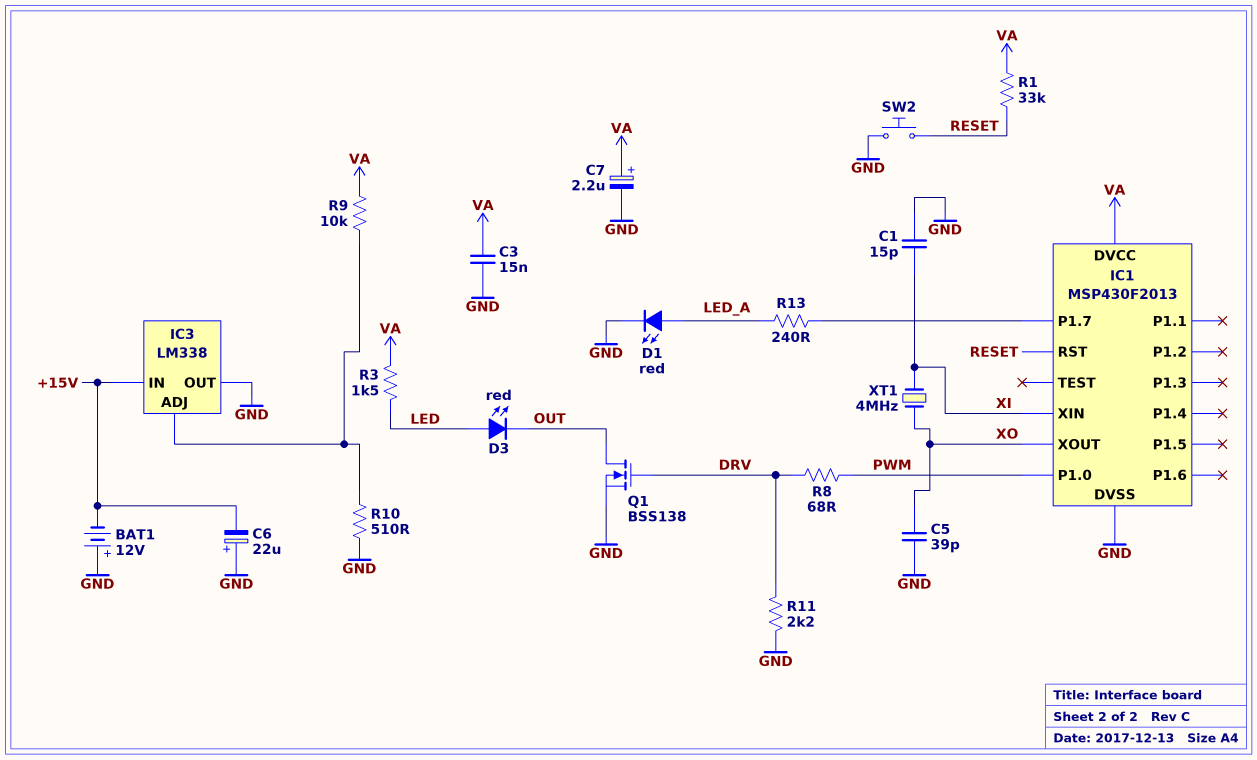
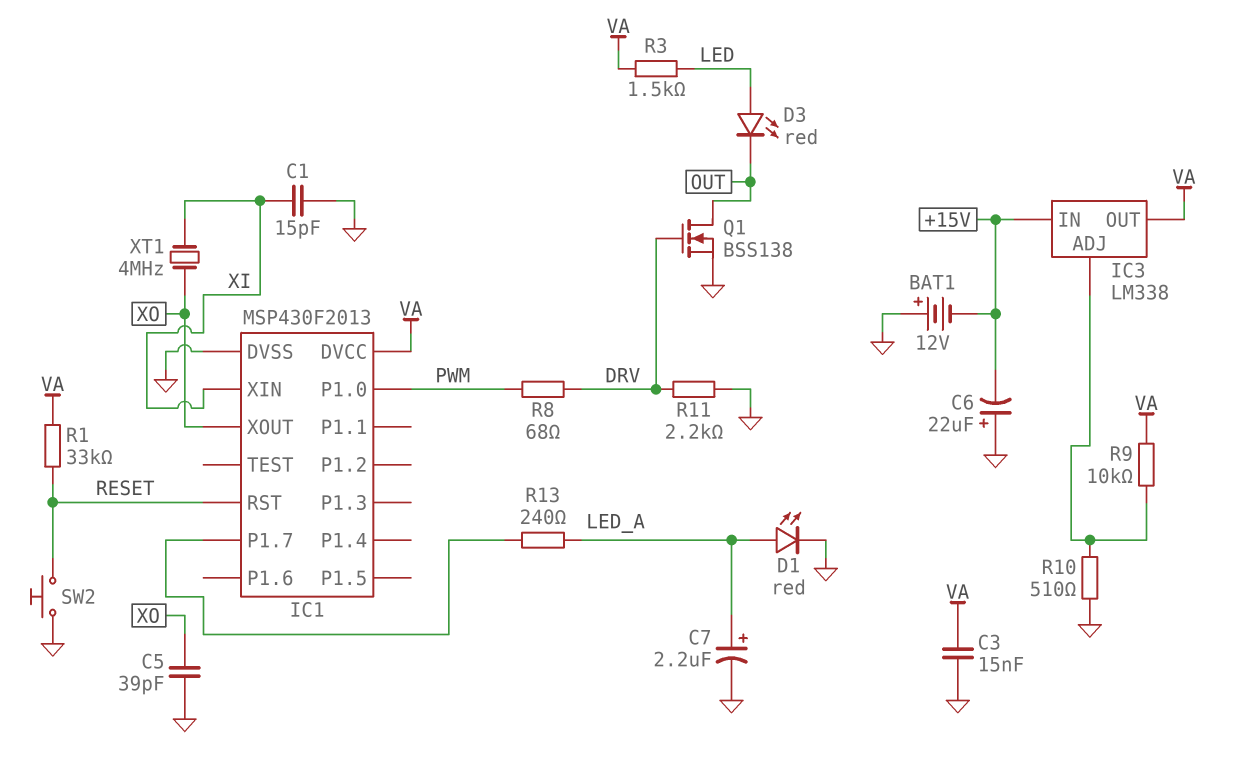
C7: 2.2uF (plus VA, minus GND) -> 2.2uF (plus LED_A, minus GND)
IC3 pin OUT: GND -> VA

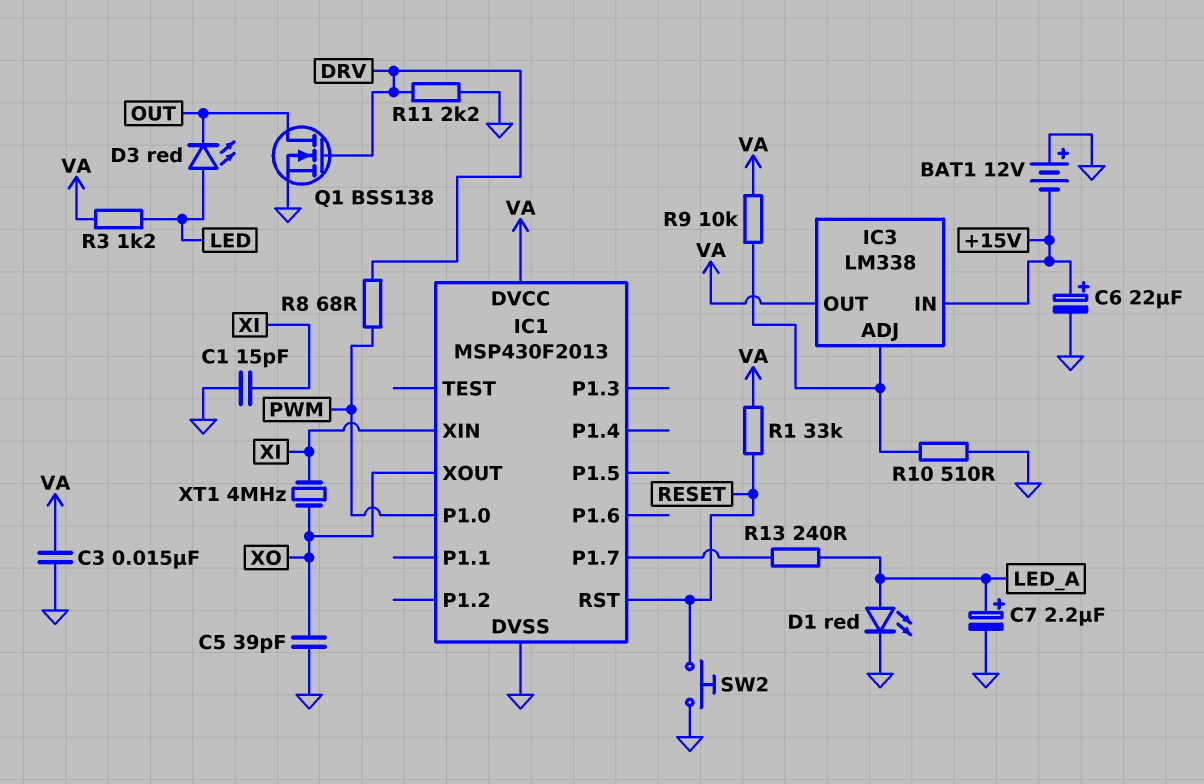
C6: 22uF (plus GND, minus +15V) -> 22uF (plus +15V, minus GND)
R3: 1.5k (LED, VA) -> 1.2k (LED, VA)

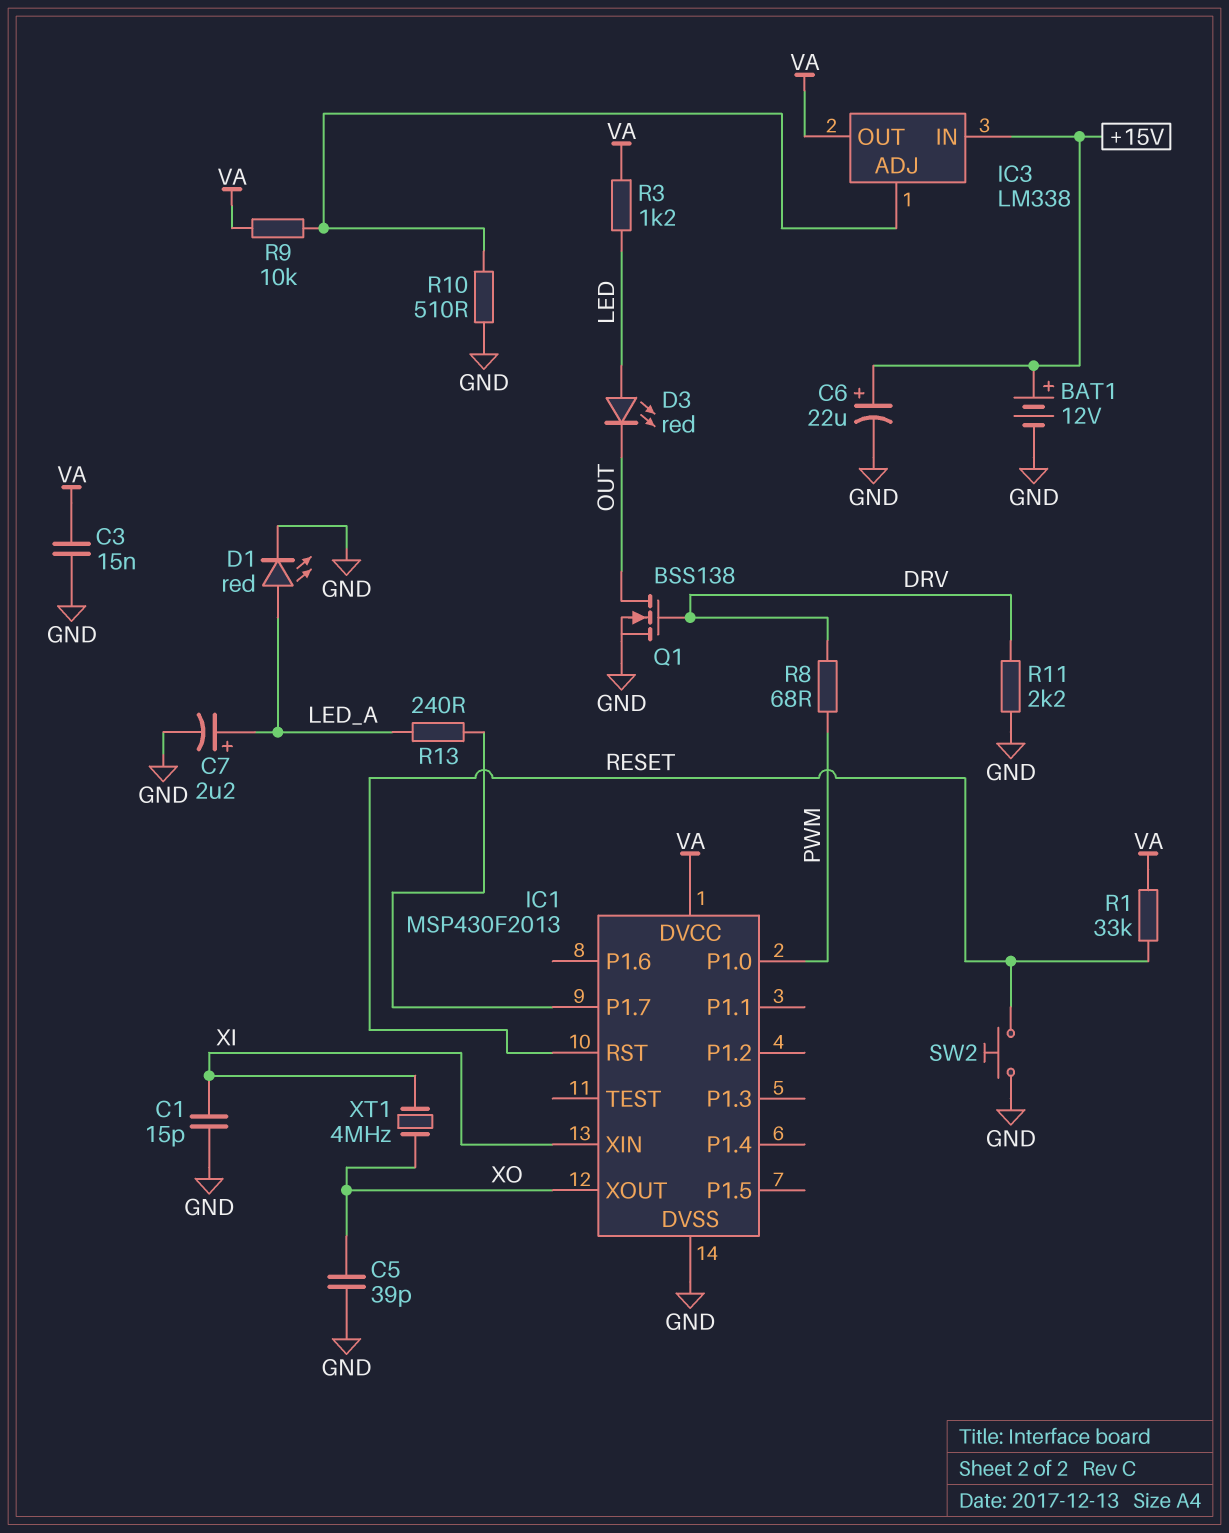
BAT1: 12V (plus GND, minus +15V) -> 12V (plus +15V, minus GND)

